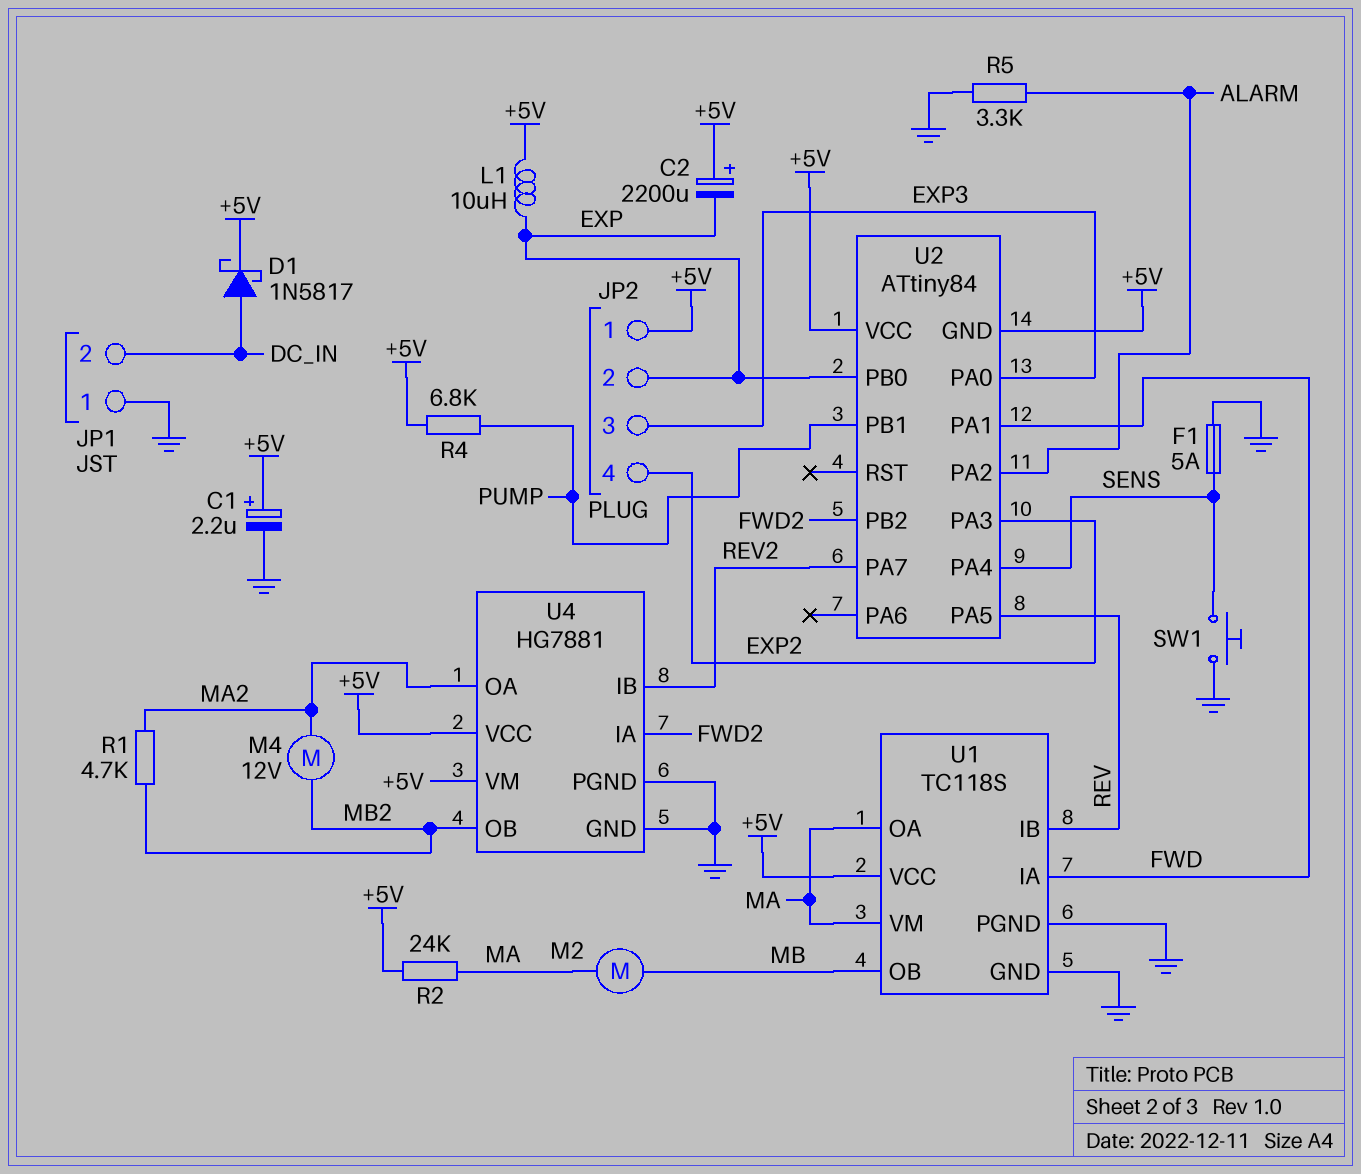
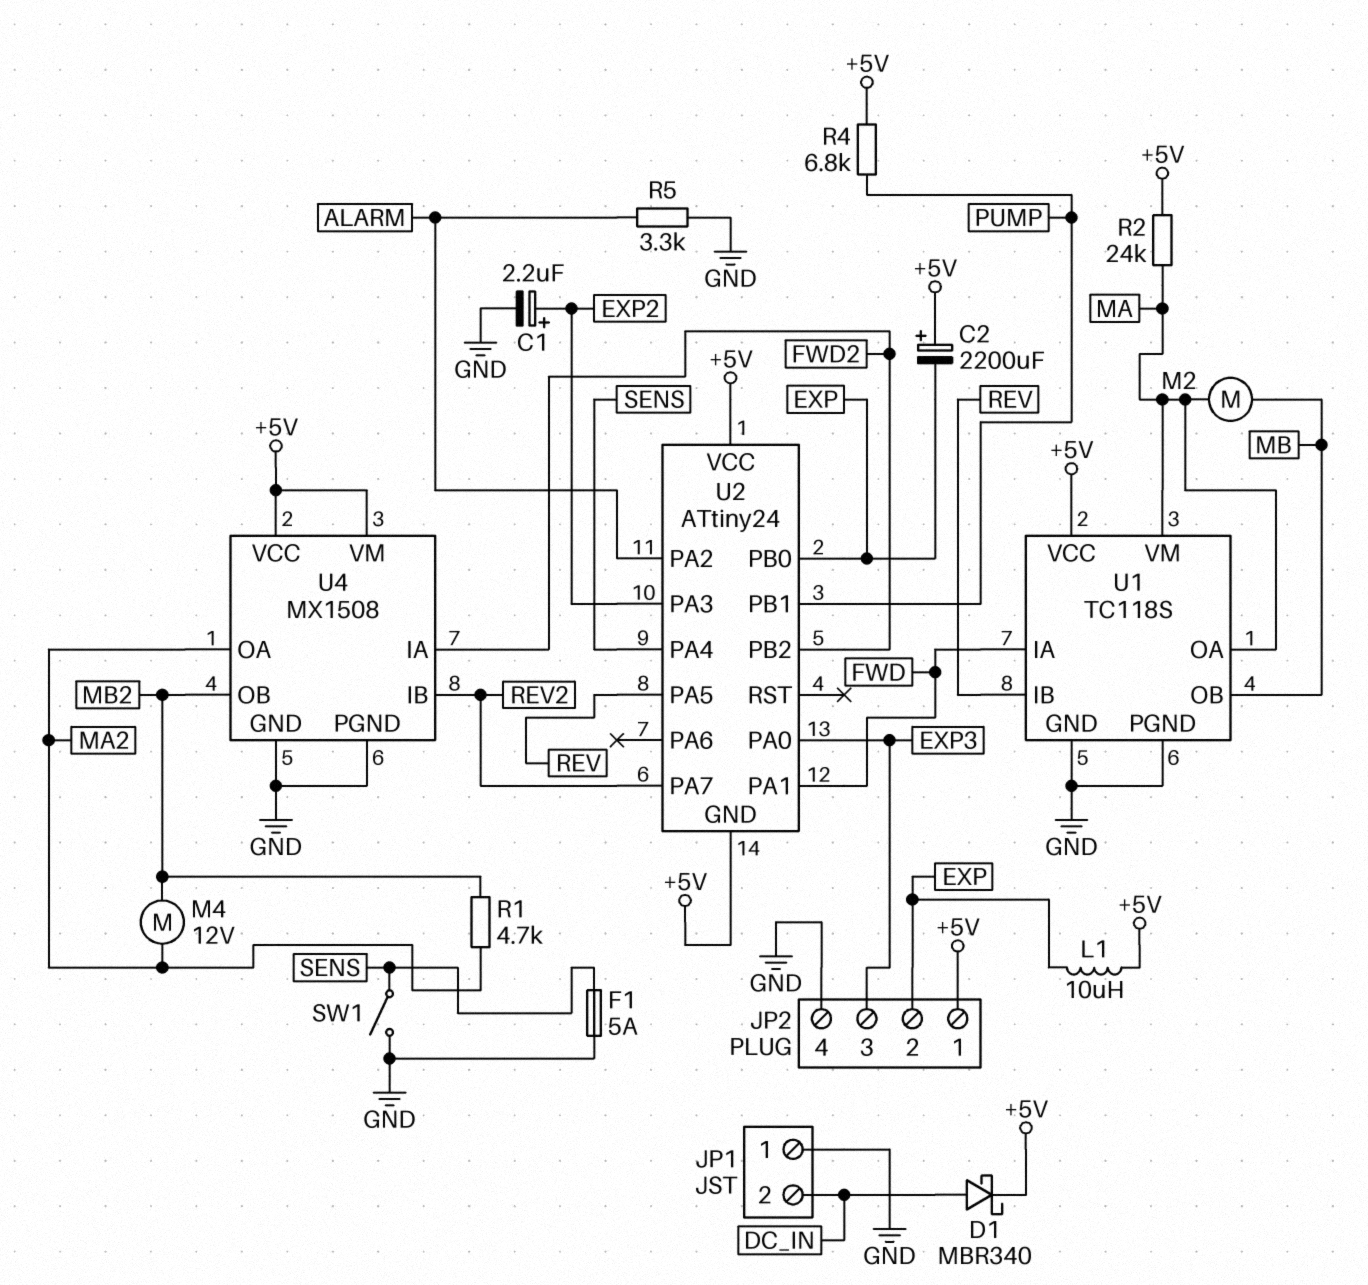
C1: 2.2uF (plus +5V, minus GND) -> 2.2uF (plus EXP2, minus GND)
D1: schottky 1N5817 (A DC_IN, K +5V) -> schottky MBR340 (A DC_IN, K +5V)
JP2 pin 4: EXP2 -> GND
SW1: button (GND, SENS) -> switch (GND, SENS)
U2: ATtiny84 -> ATtiny24
U4: HG7881 -> MX1508

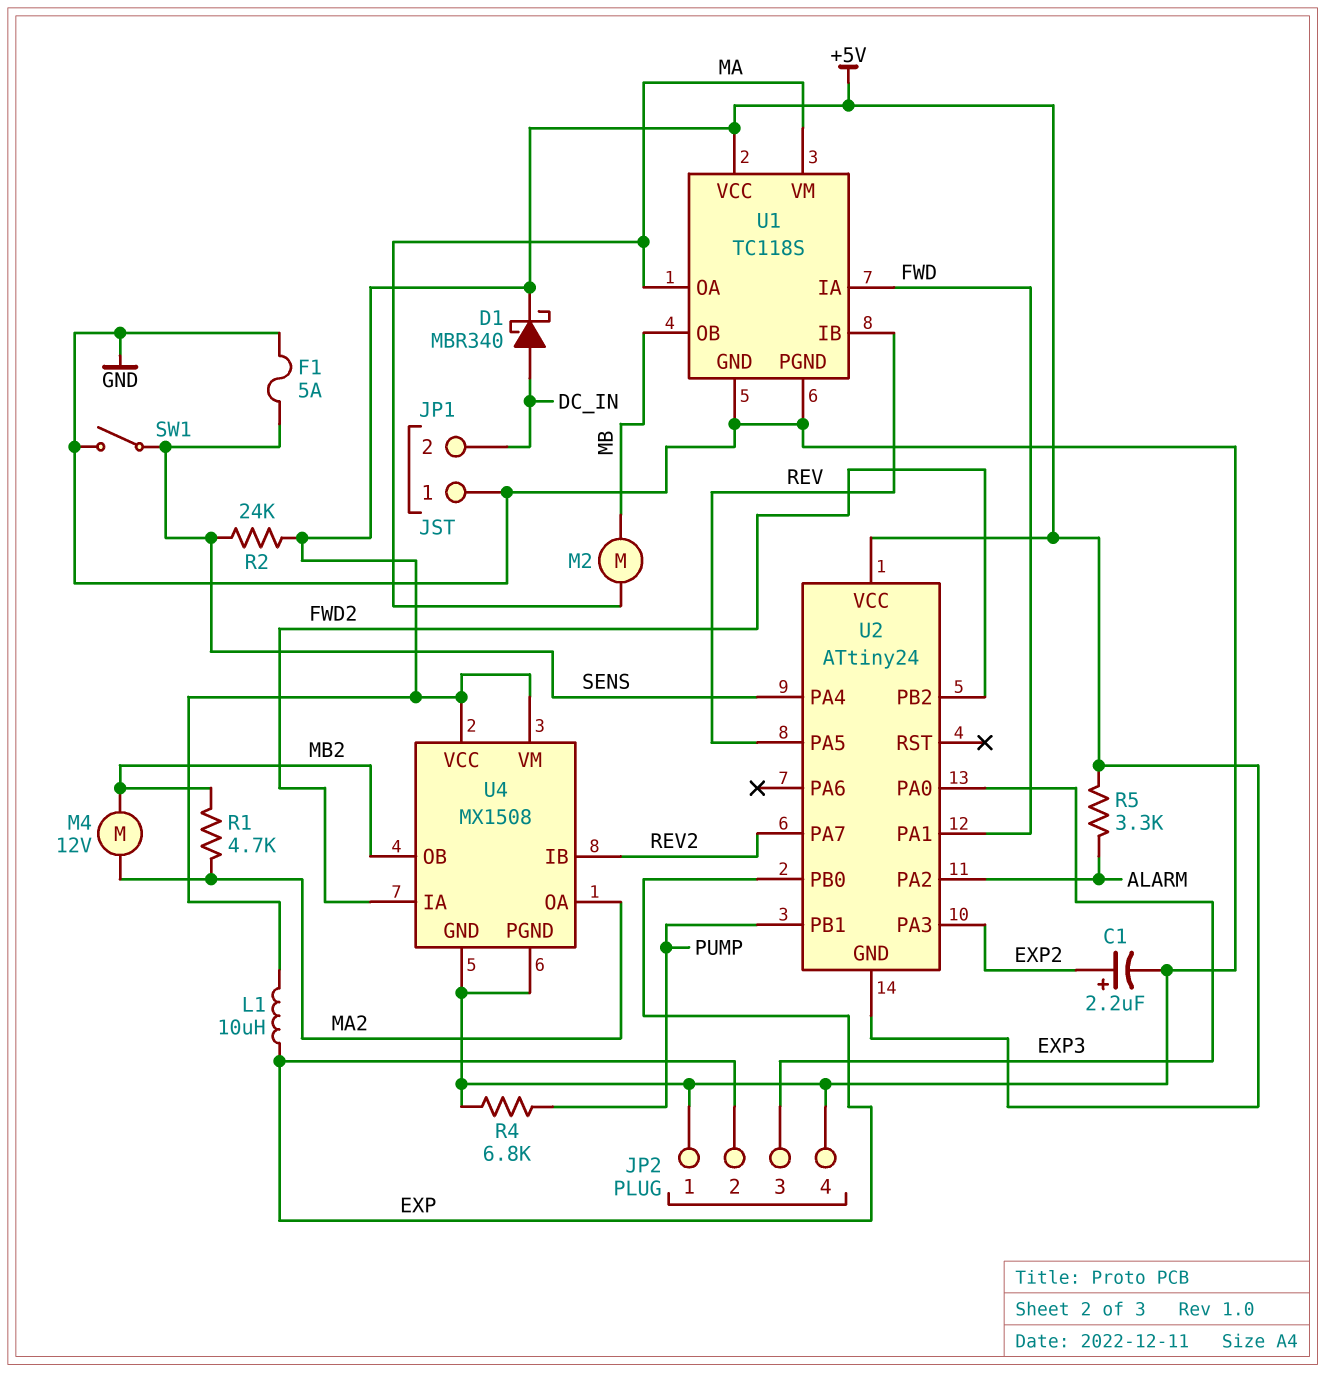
C2: 2200uF (plus +5V, minus EXP) -> none
JP2 pin 1: +5V -> GND
R2: 24k (+5V, MA) -> 24k (+5V, SENS)
R4: 6.8k (+5V, PUMP) -> 6.8k (GND, PUMP)
R5: 3.3k (ALARM, GND) -> 3.3k (+5V, ALARM)

